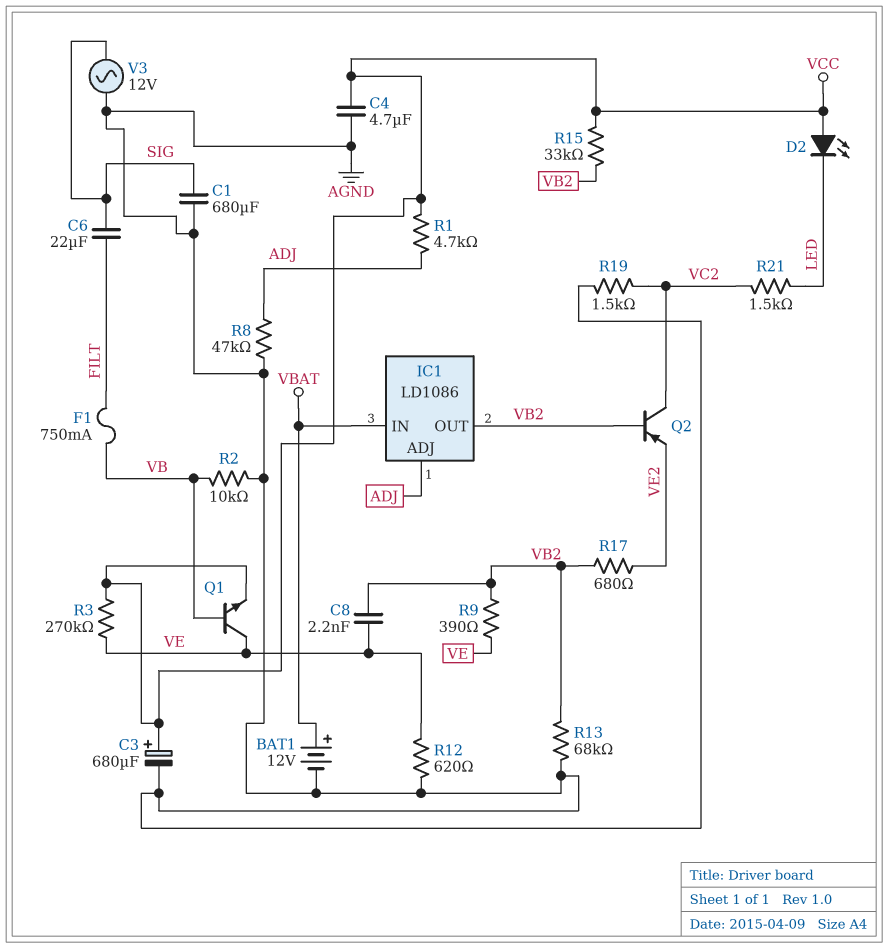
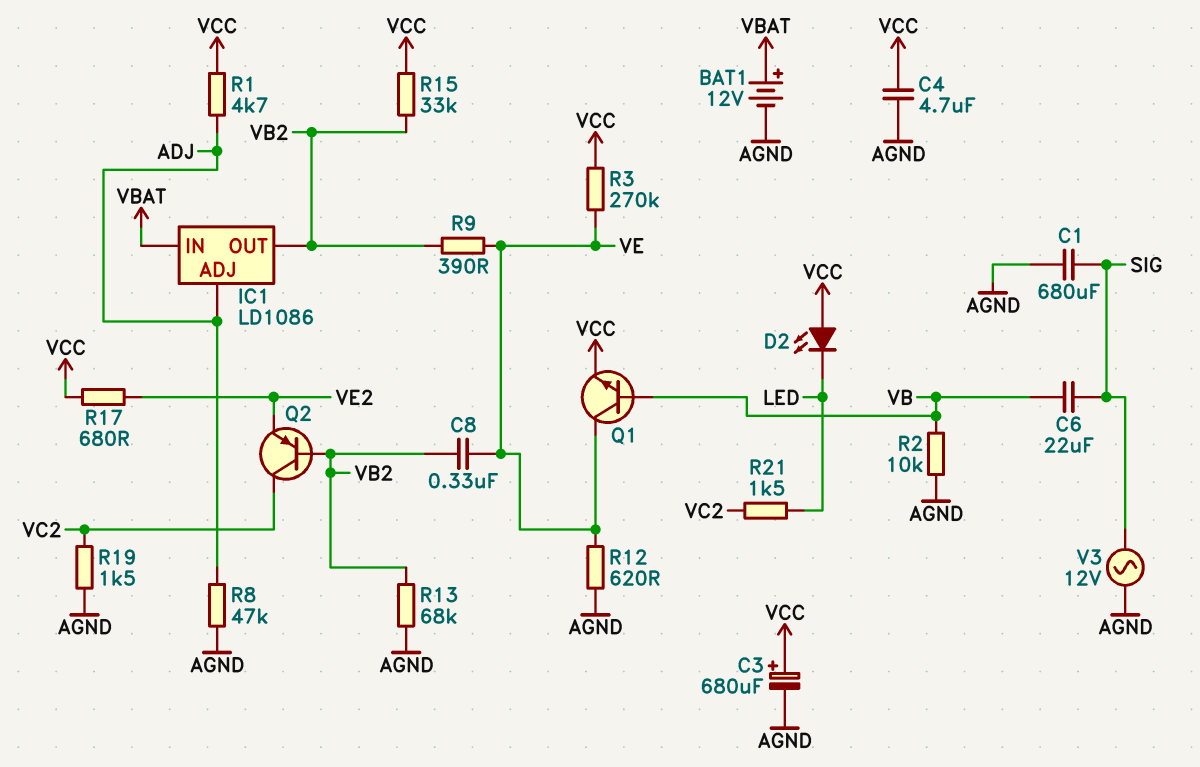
C6: 22uF (FILT, SIG) -> 22uF (SIG, VB)
C8: 2.2nF (VB2, VE) -> 330nF (VB2, VE)
F1: 750mA (FILT, VB) -> none
R17: 680 (VB2, VE2) -> 680 (VCC, VE2)

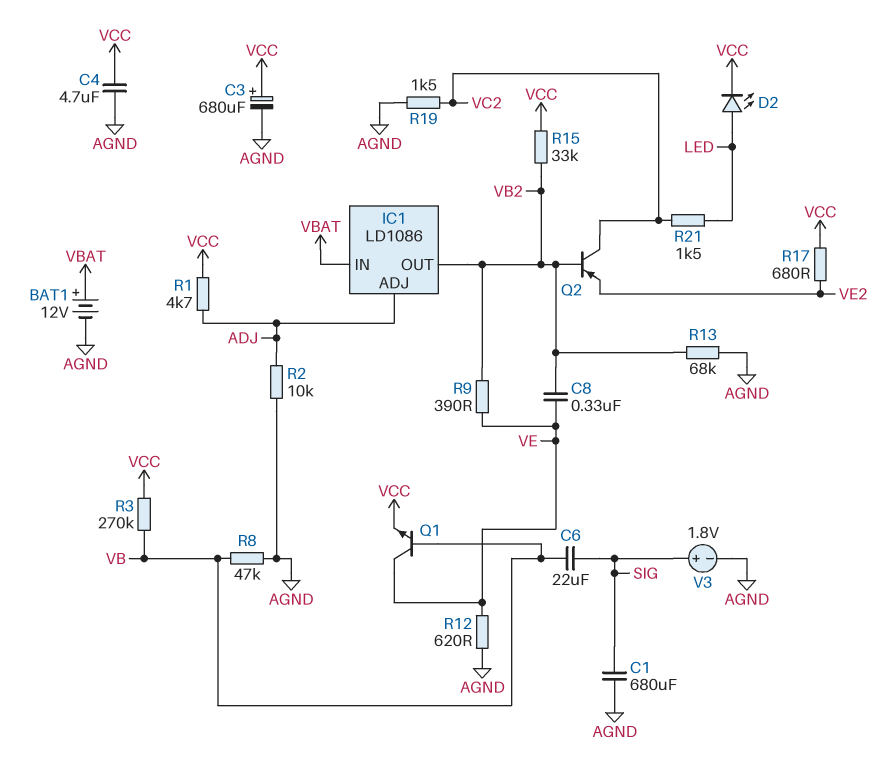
D2: LED (A VCC, K LED) -> LED (A LED, K VCC)
R2: 10k (AGND, VB) -> 10k (ADJ, AGND)
R3: 270k (VCC, VE) -> 270k (VB, VCC)
R8: 47k (ADJ, AGND) -> 47k (AGND, VB)
V3: AC 12V (AGND, SIG) -> 1.8V (plus SIG, minus AGND)

